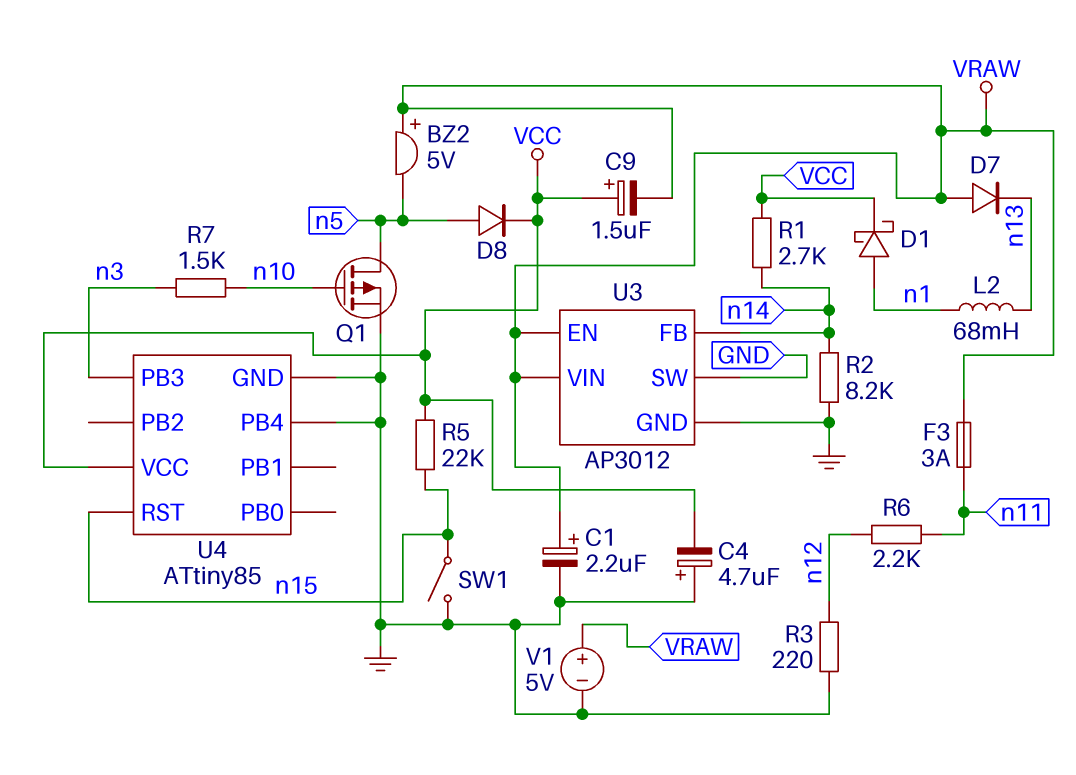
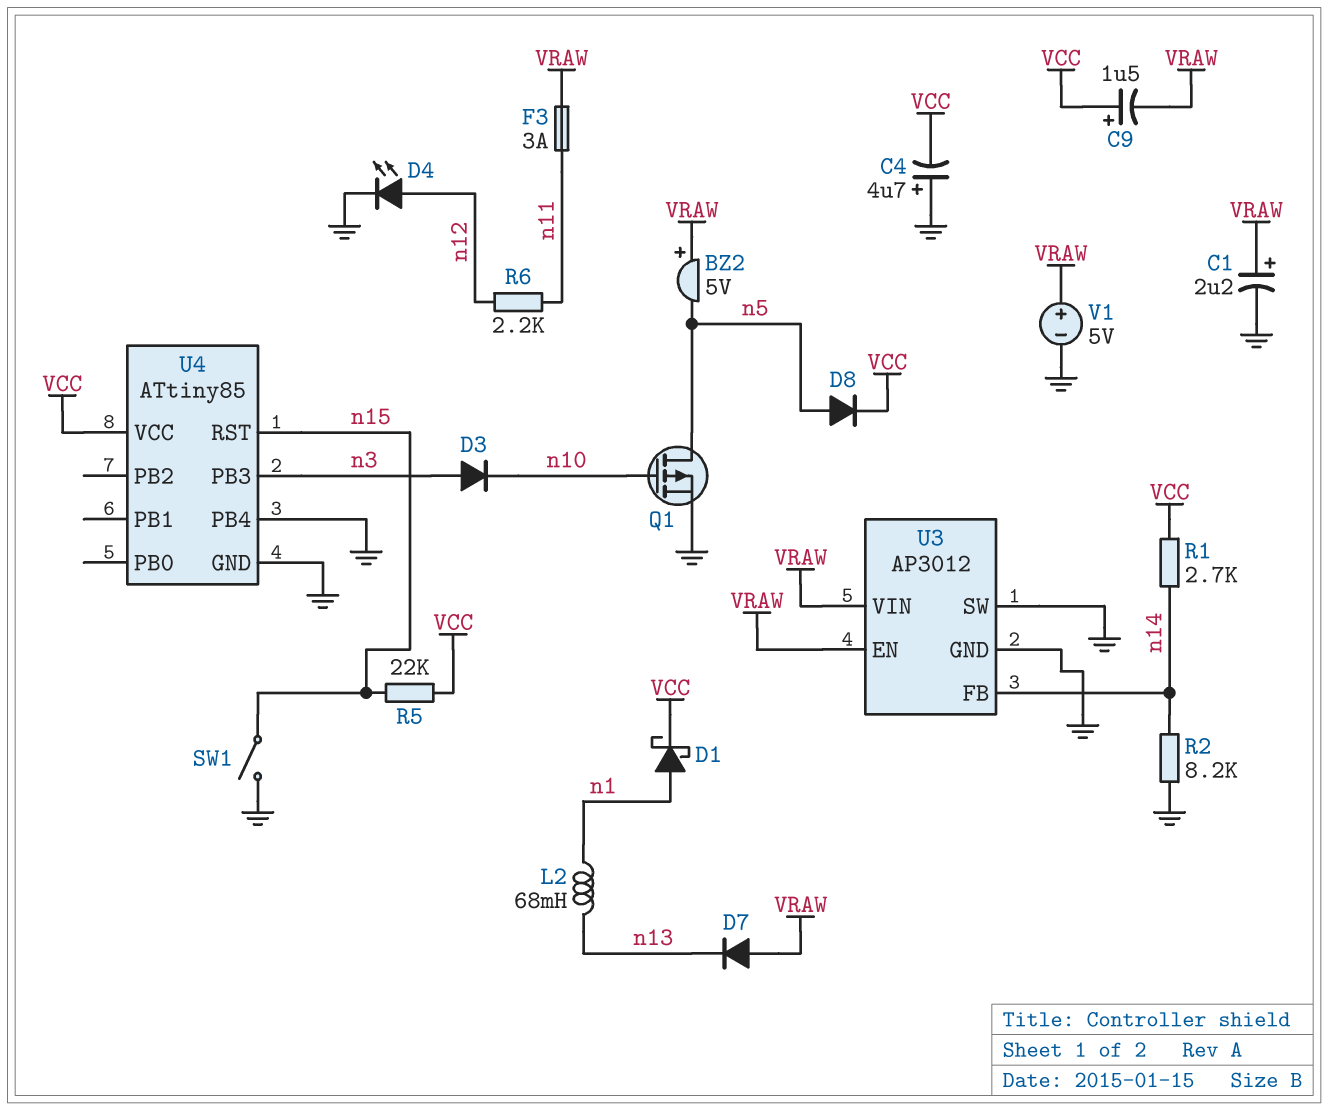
D3: none -> diode (A n3, K n10)
D4: none -> LED (A n12, K GND)
R3: 220 (GND, n12) -> none
R7: 1.5k (n3, n10) -> none

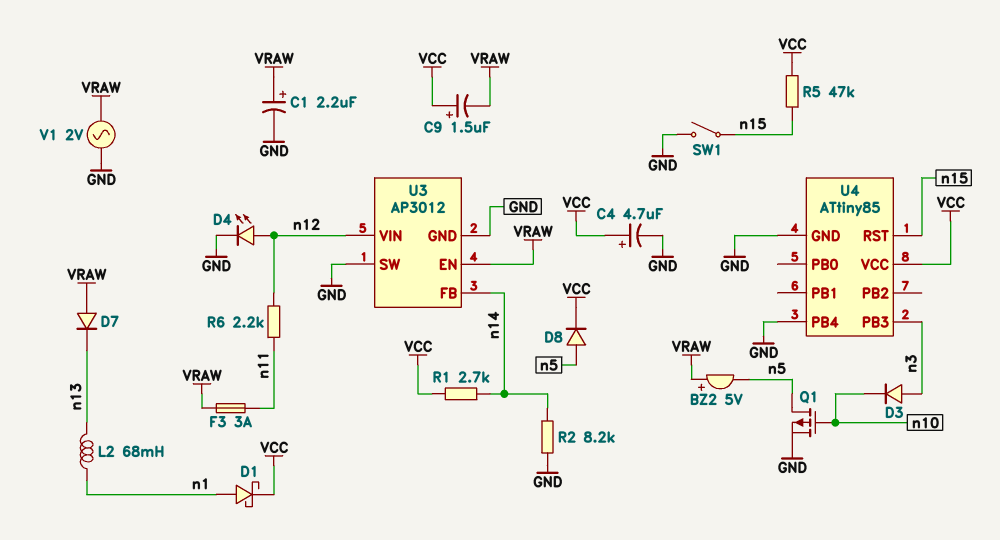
C4: 4.7uF (plus GND, minus VCC) -> 4.7uF (plus VCC, minus GND)
R5: 22k (VCC, n15) -> 47k (VCC, n15)
U3 pin VIN: VRAW -> n12
V1: 5V (plus VRAW, minus GND) -> AC 2V (GND, VRAW)

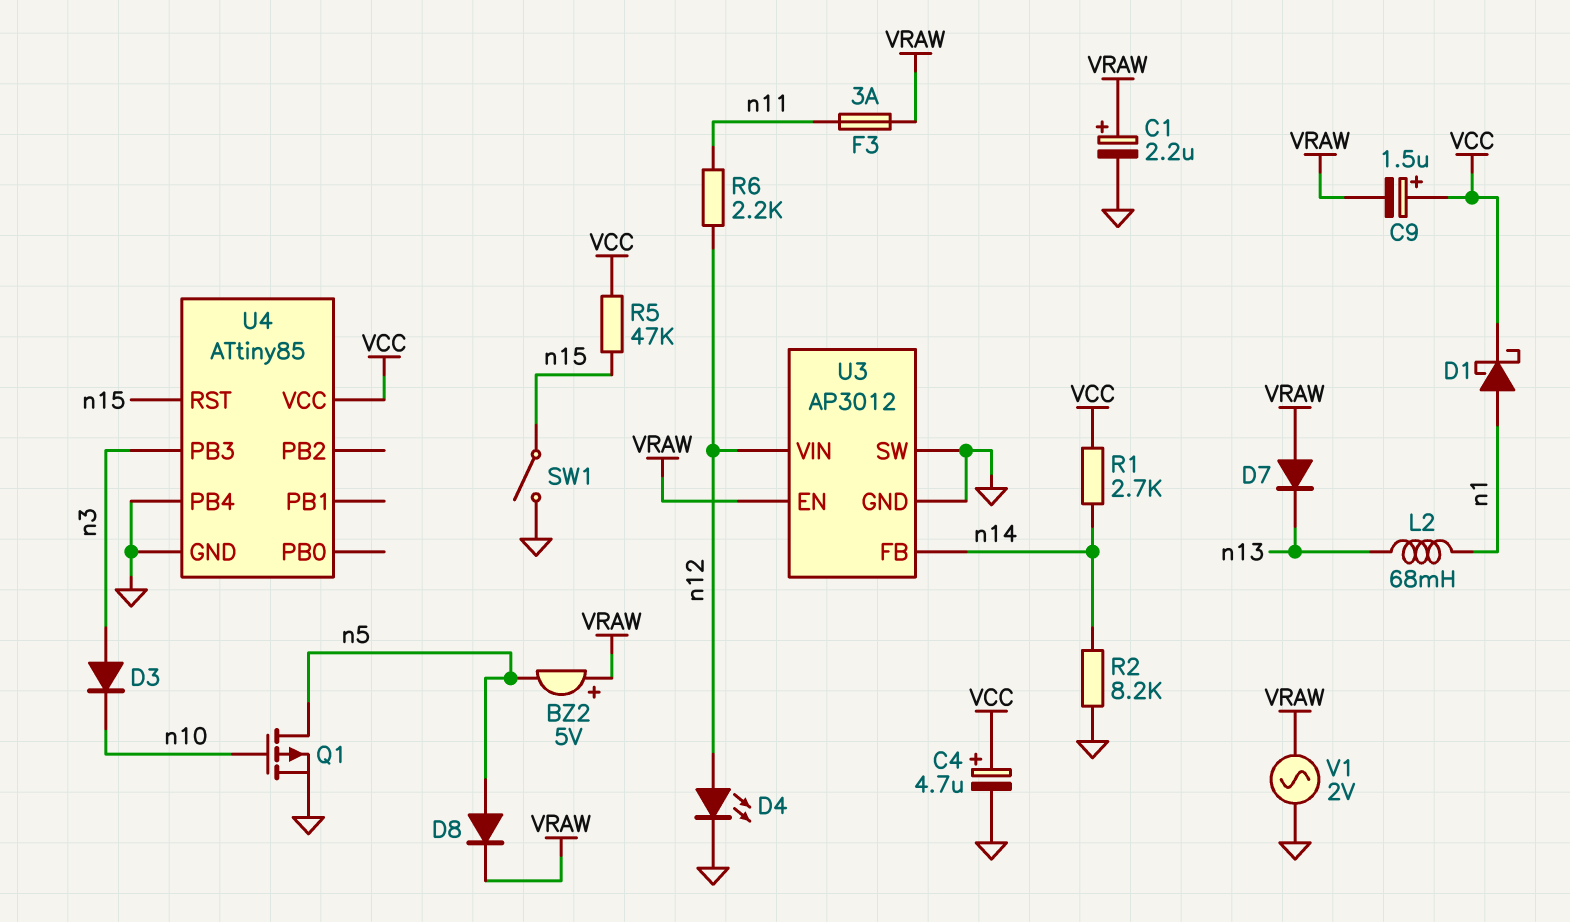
D8: diode (A n5, K VCC) -> diode (A n5, K VRAW)

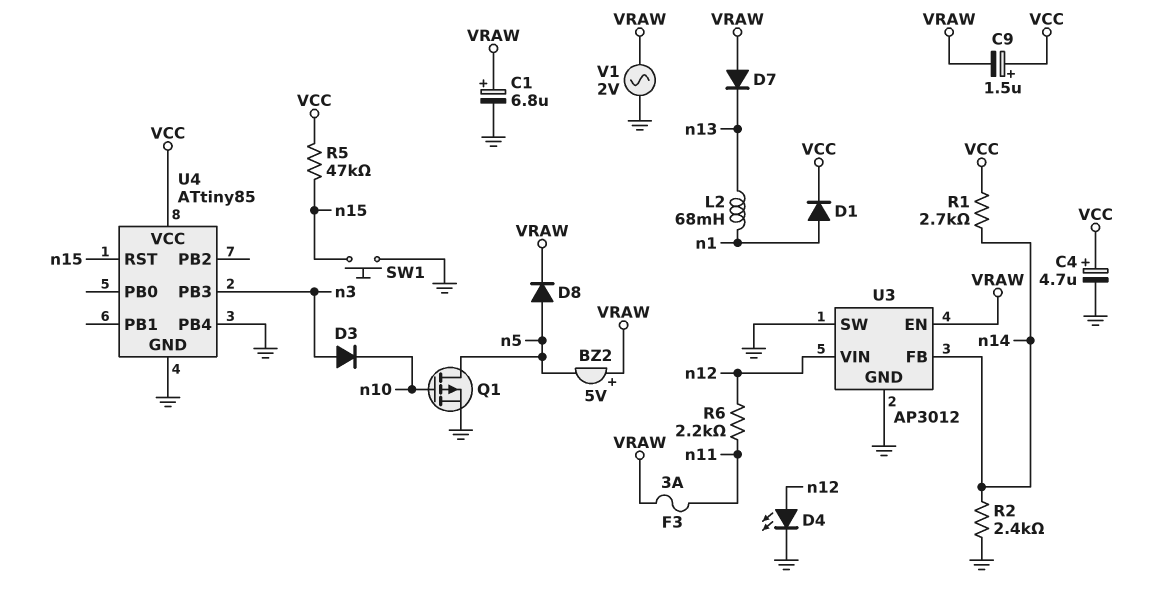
C1: 2.2uF (plus VRAW, minus GND) -> 6.8uF (plus VRAW, minus GND)
D1: schottky (A n1, K VCC) -> diode (A n1, K VCC)
R2: 8.2k (GND, n14) -> 2.4k (GND, n14)
SW1: switch (GND, n15) -> button (GND, n15)

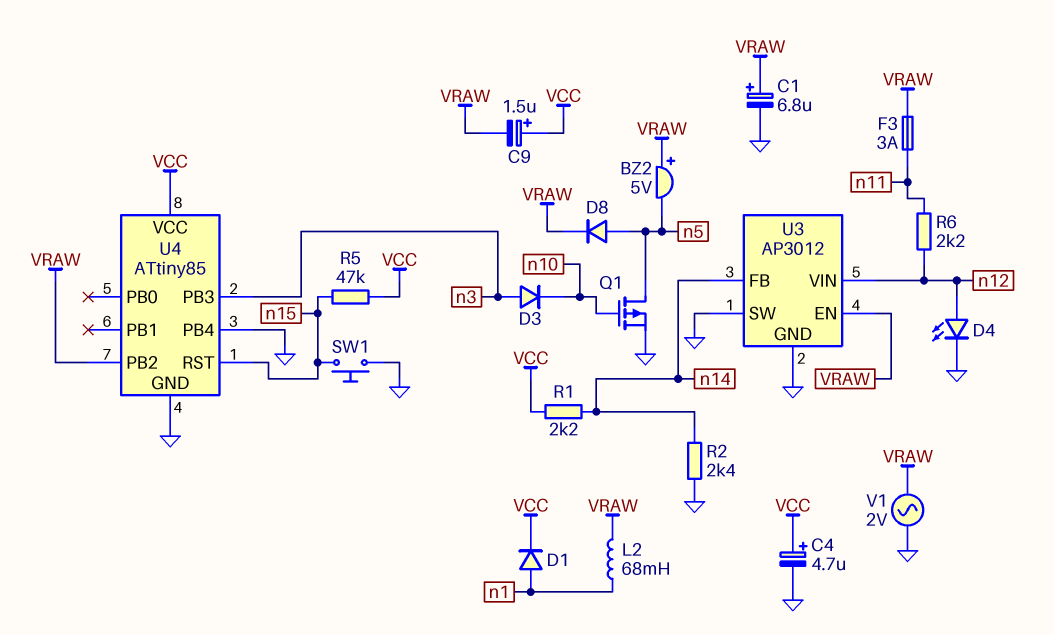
D7: diode (A VRAW, K n13) -> none
L2: 68mH (n1, n13) -> 68mH (VRAW, n1)
R1: 2.7k (VCC, n14) -> 2.2k (VCC, n14)
U4 pin PB2: none -> VRAW

